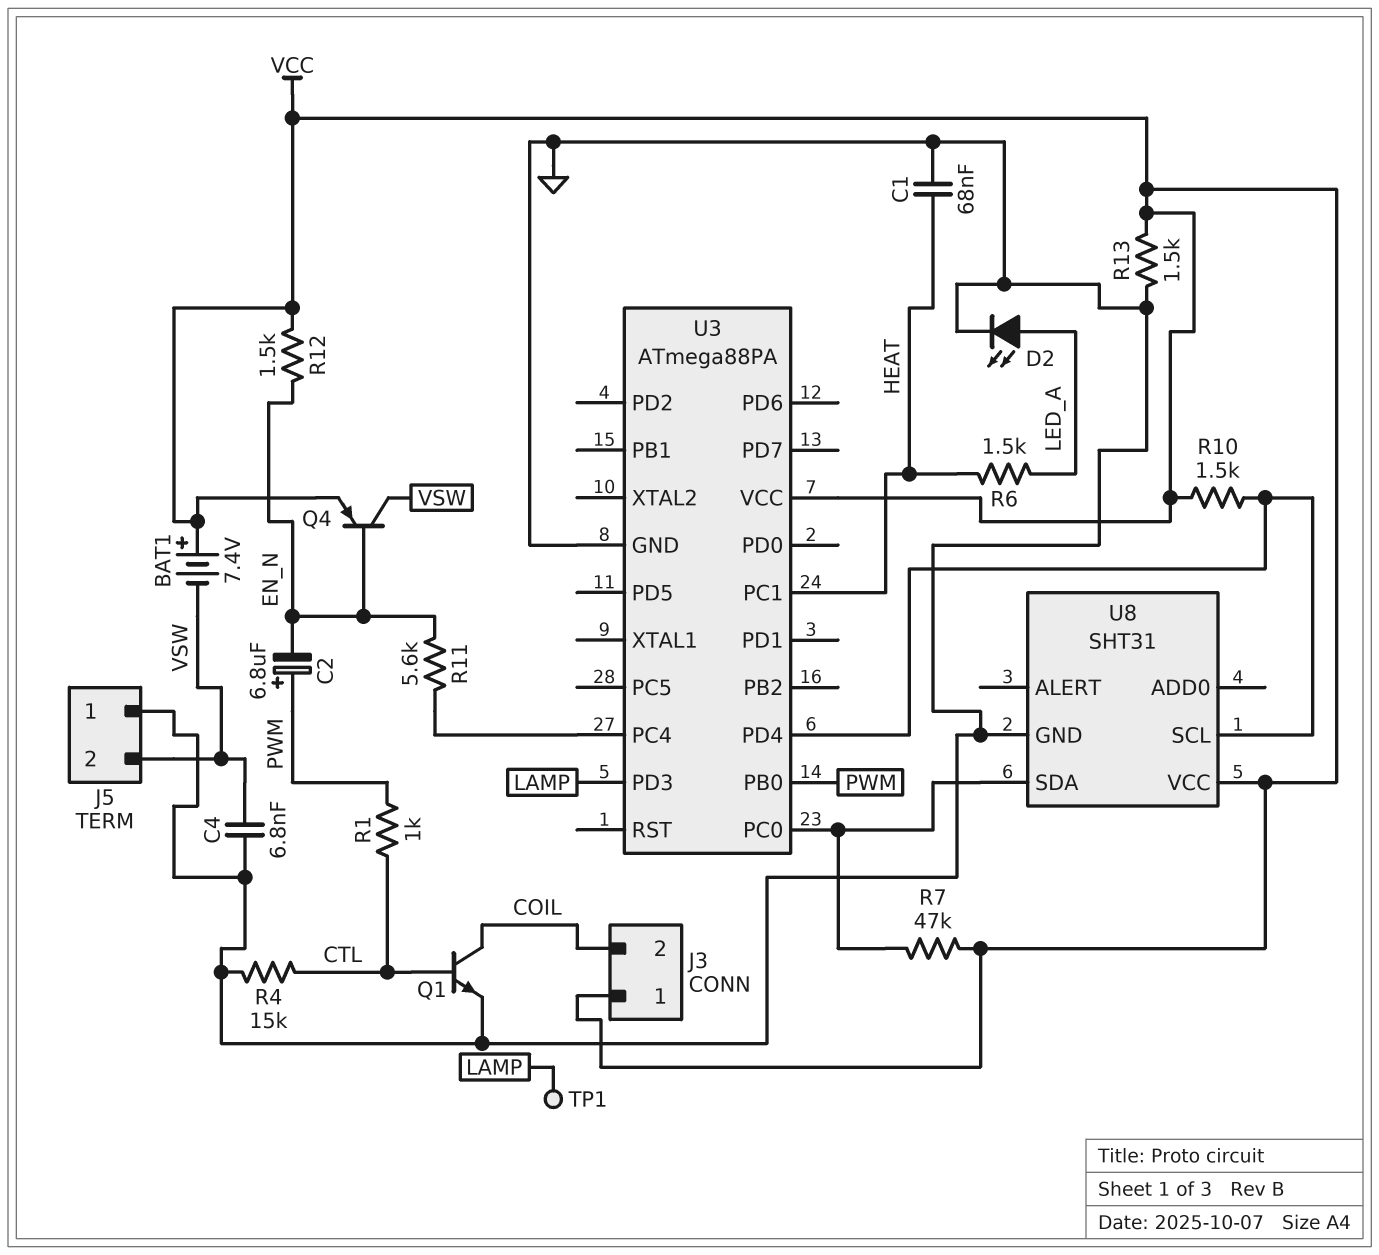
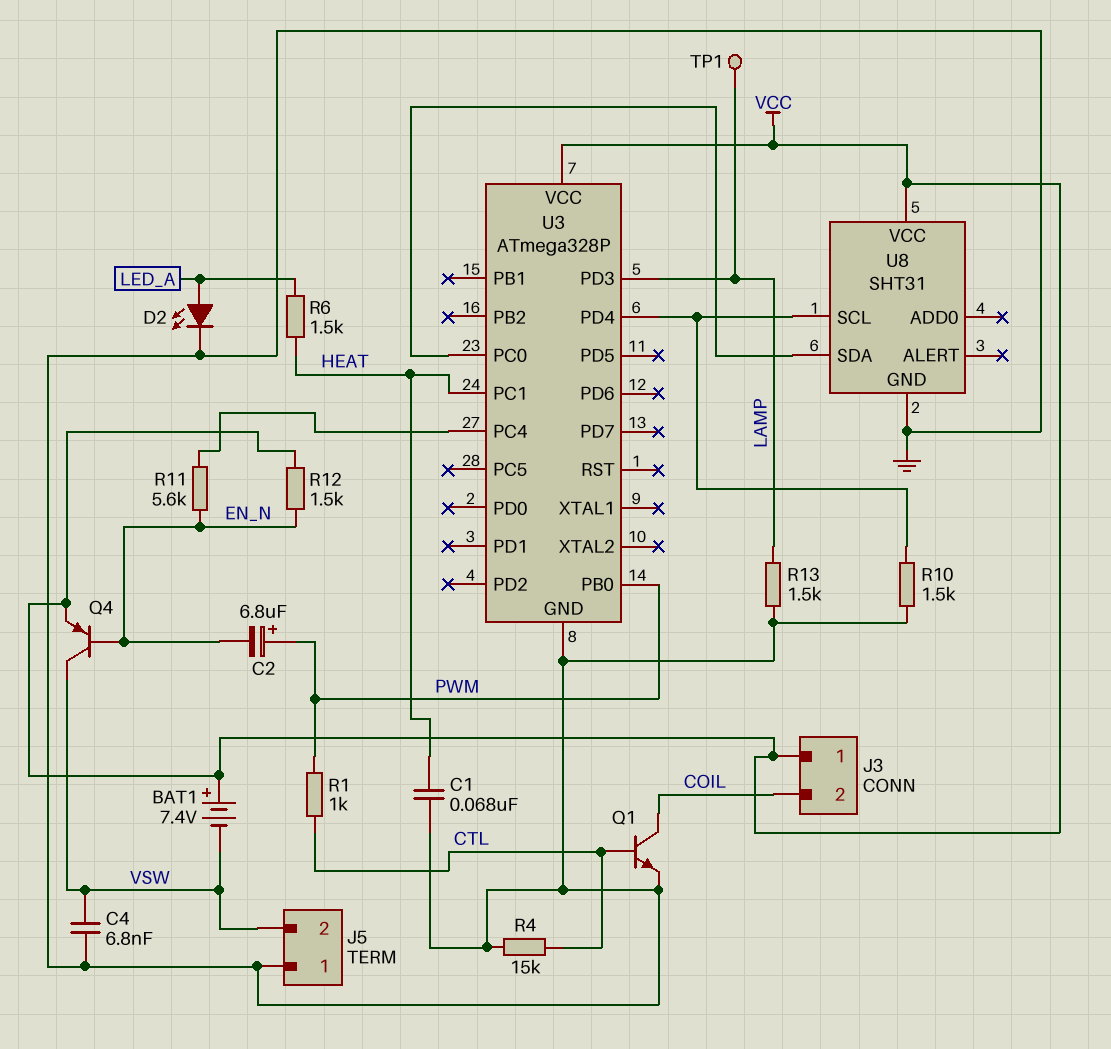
R7: 47k (U3/PC0, VCC) -> none
R10: 1.5k (U3/PD4, VCC) -> 1.5k (GND, U3/PD4)
R13: 1.5k (GND, VCC) -> 1.5k (GND, LAMP)
U3: ATmega88PA -> ATmega328P

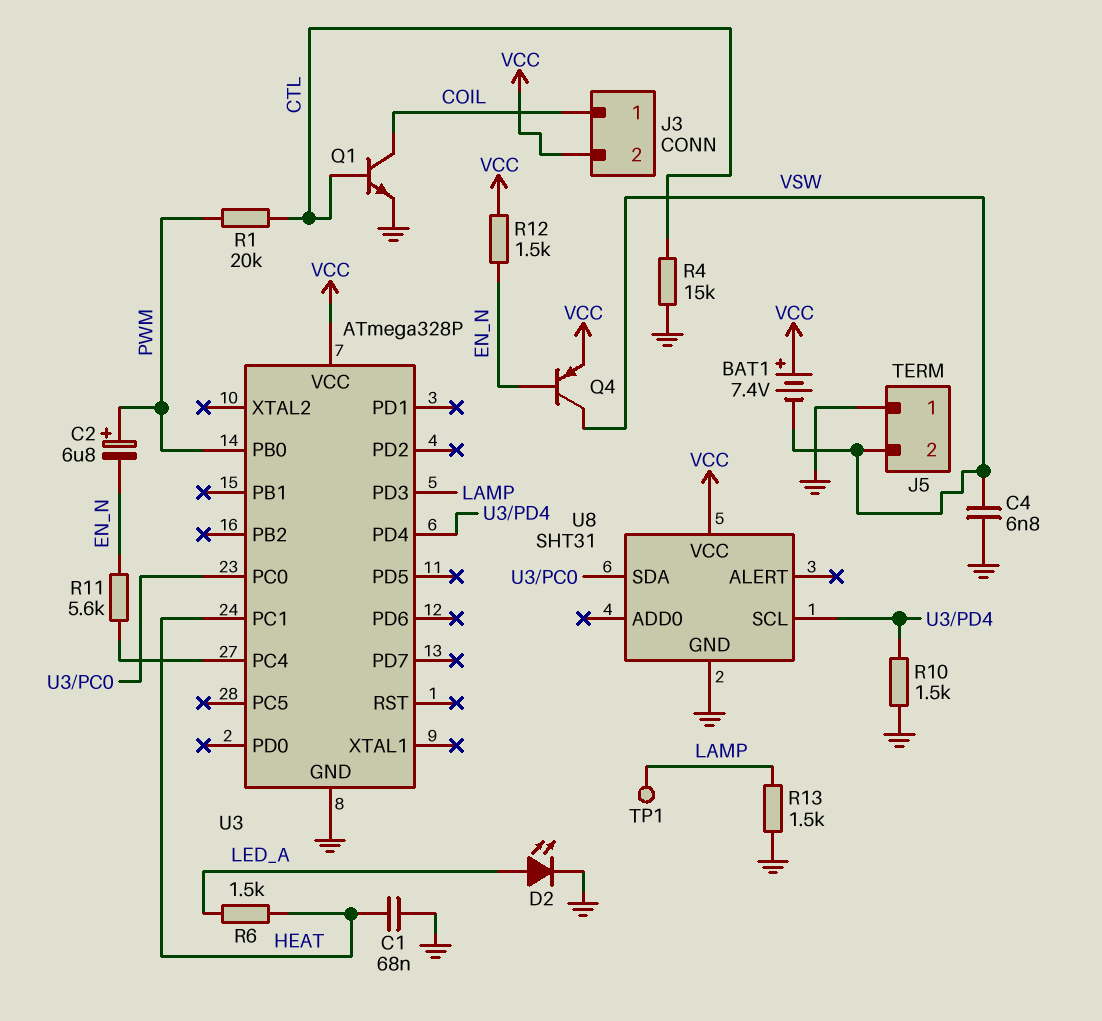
J3 pin 1: VCC -> COIL
J3 pin 2: COIL -> VCC
R1: 1k (CTL, PWM) -> 20k (CTL, PWM)

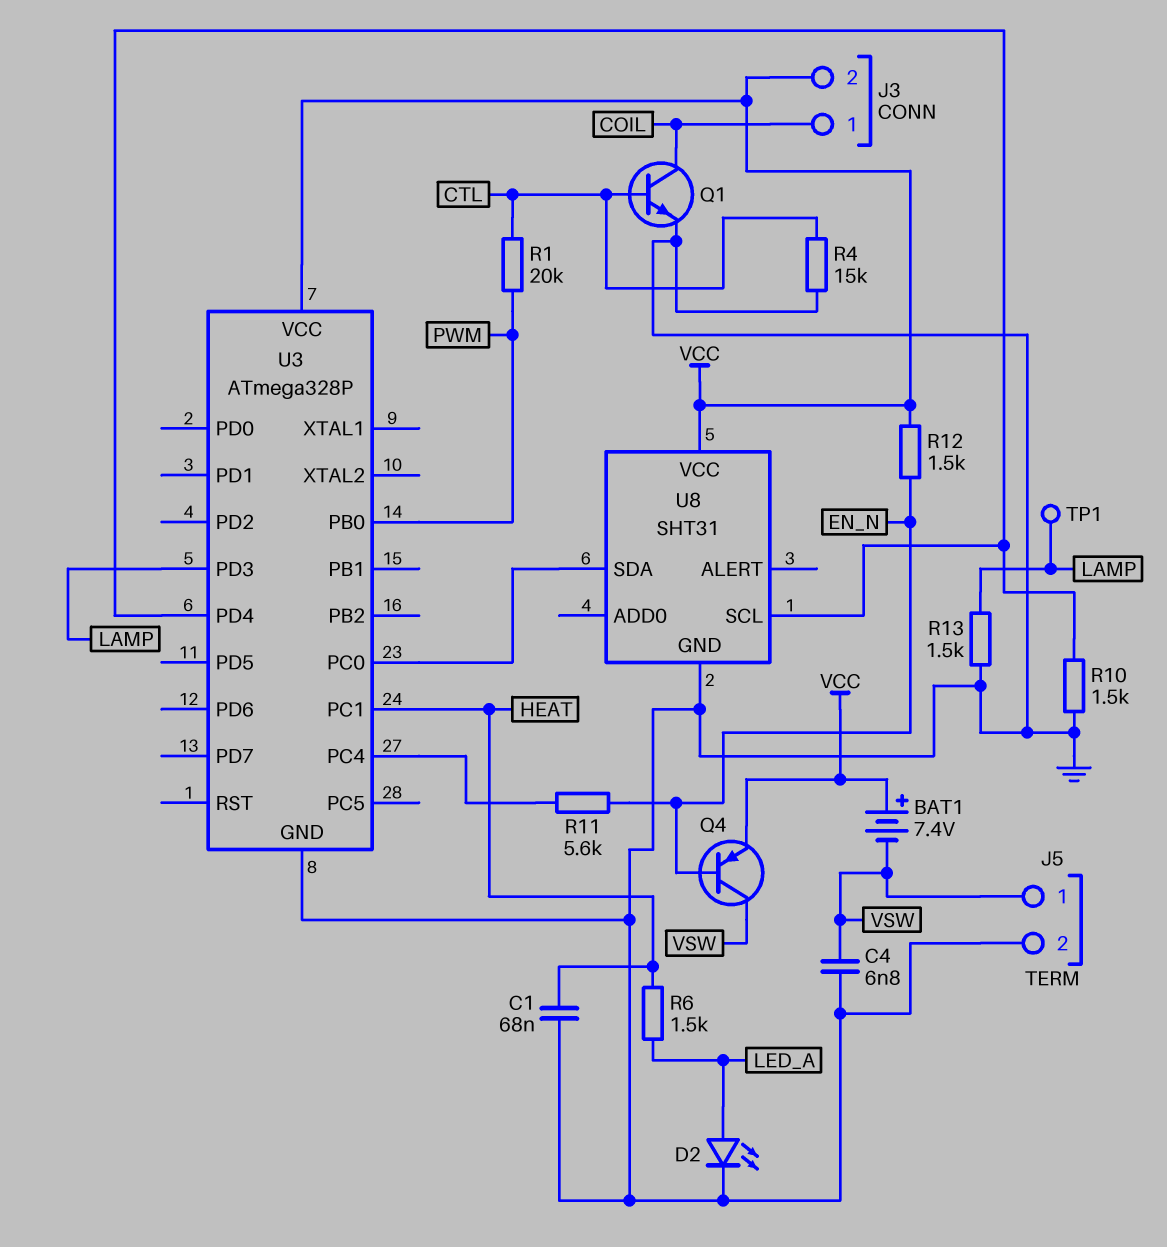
C2: 6.8uF (plus PWM, minus EN_N) -> none
J5 pin 1: GND -> VSW
J5 pin 2: VSW -> GND

